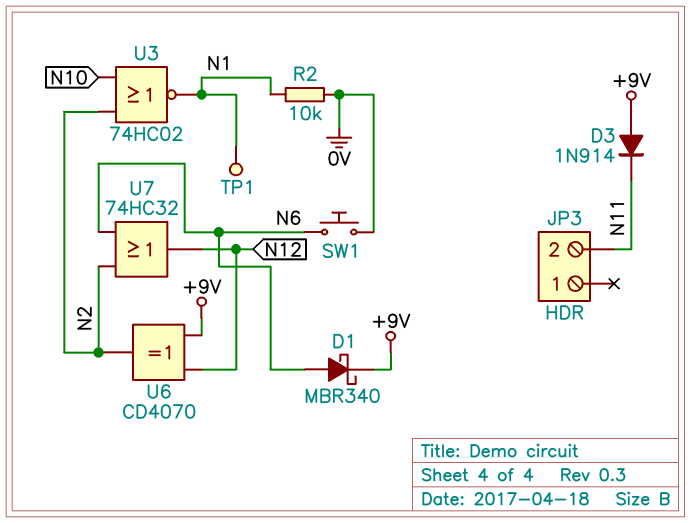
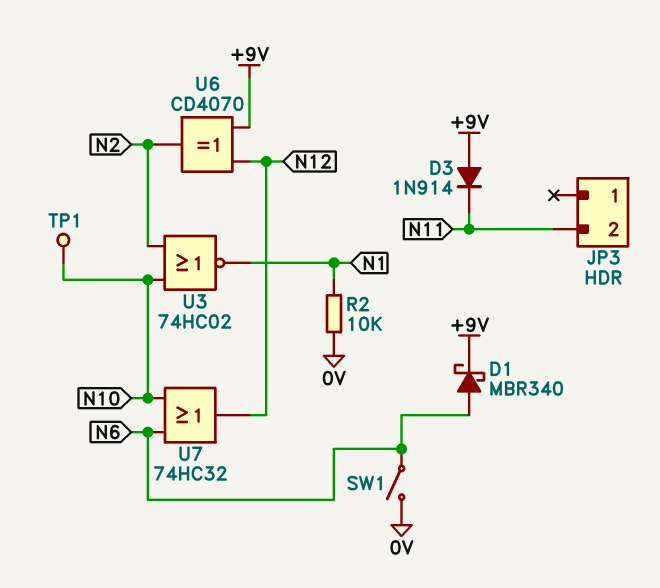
SW1: button (0V, N6) -> switch (0V, N6)
TP1: test point (N1) -> test point (N10)
U7: OR 74HC32 (in N2, in N6, out N12) -> OR 74HC32 (in N6, in N10, out N12)

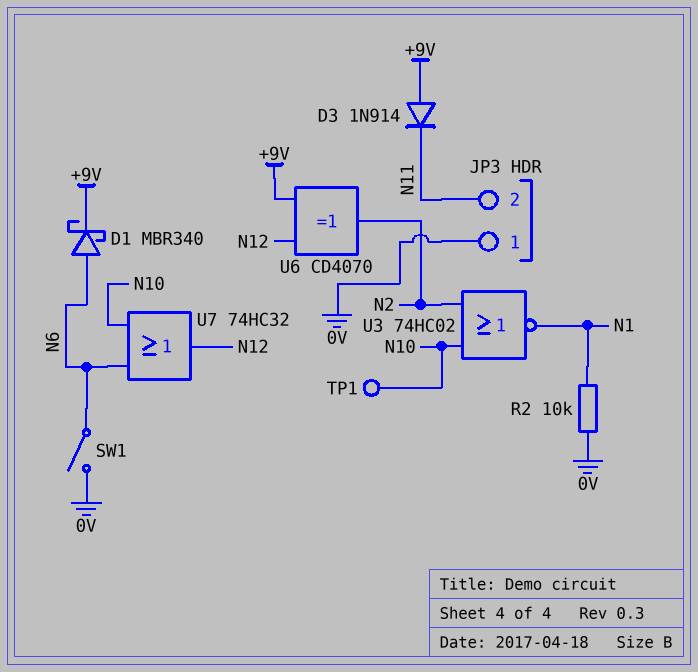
JP3 pin 1: none -> 0V

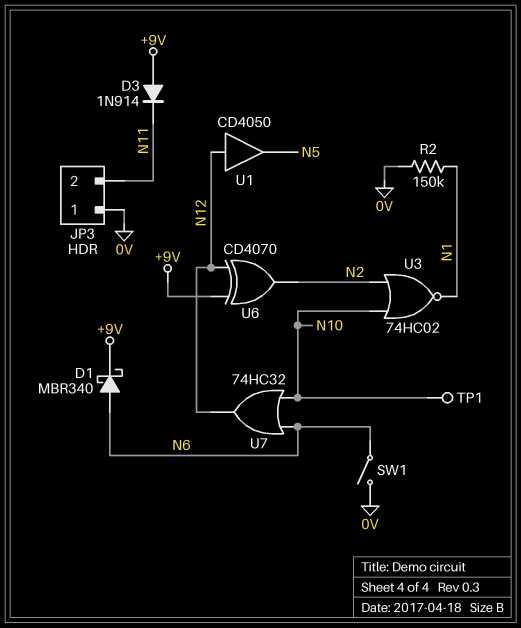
R2: 10k (0V, N1) -> 150k (0V, N1)
U1: none -> buffer CD4050 (in N12, out N5)

